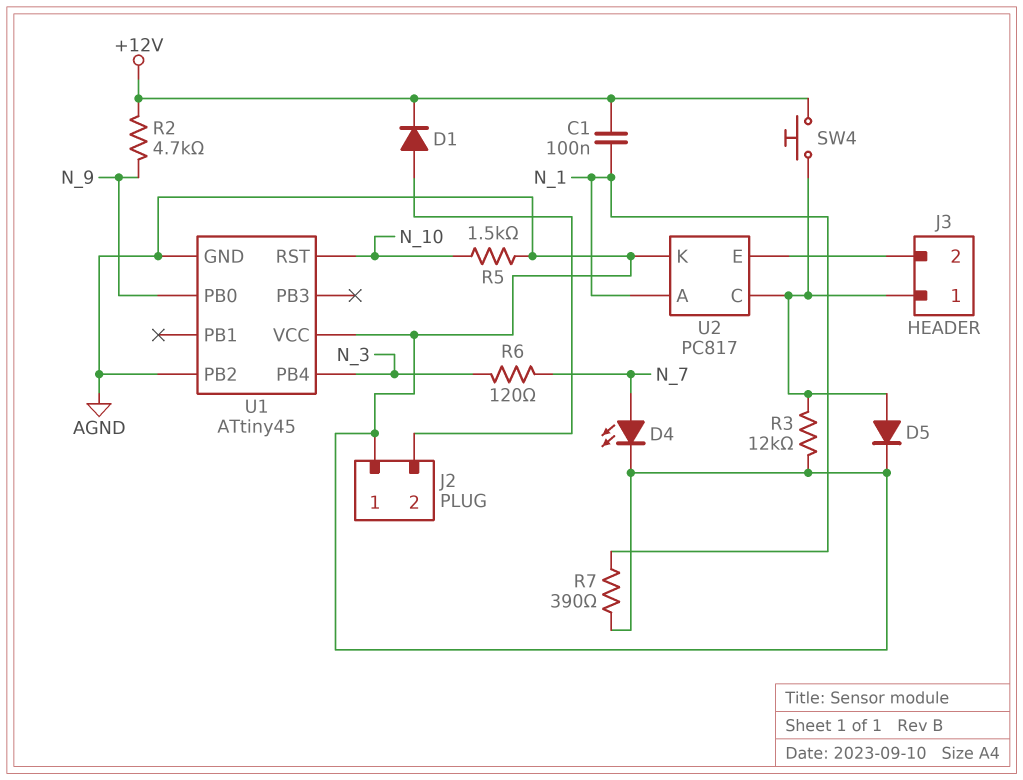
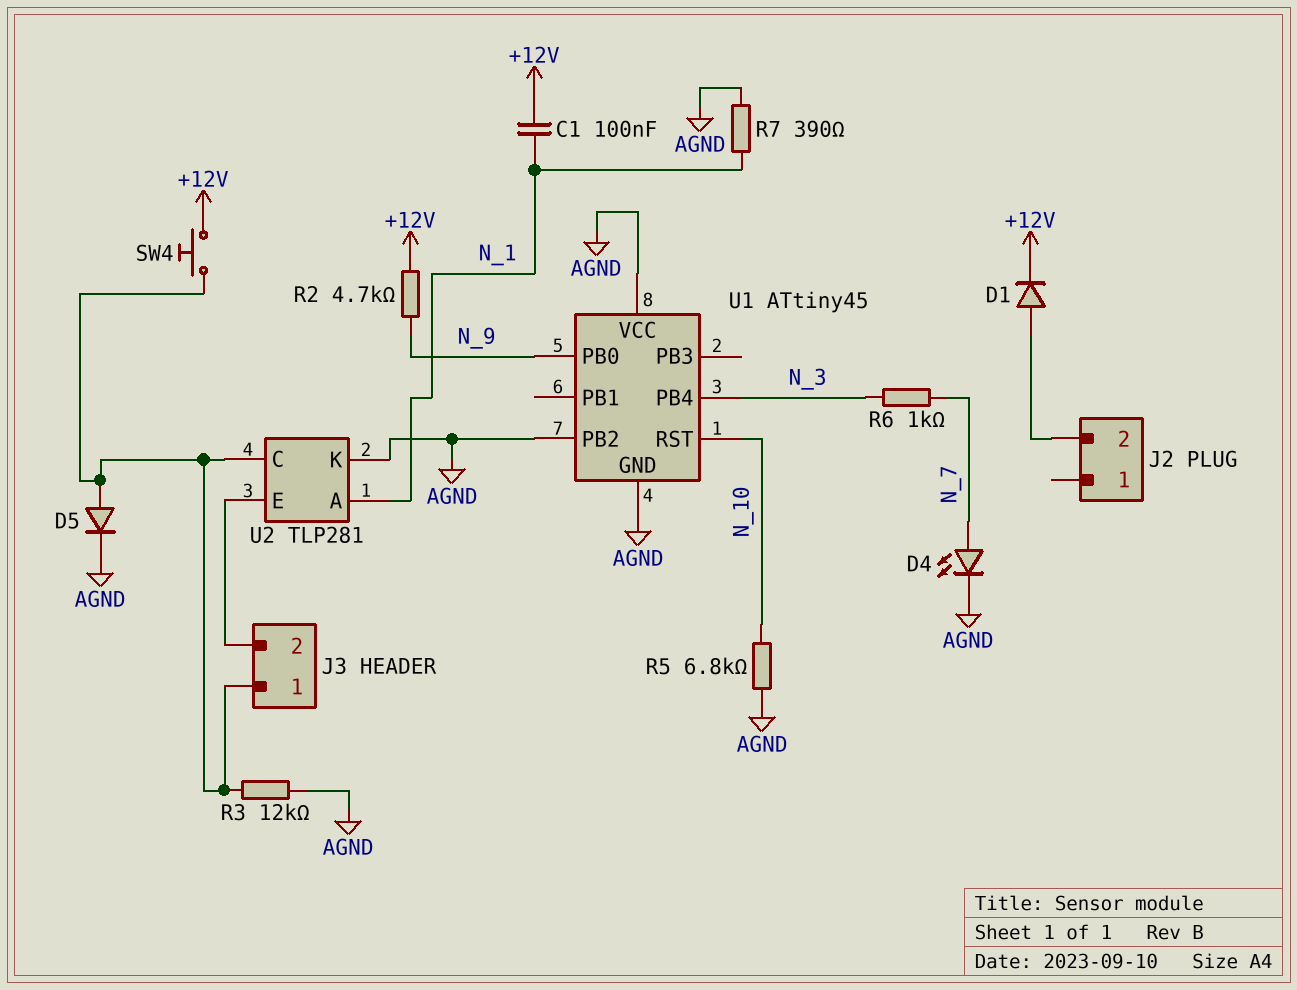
J2 pin 1: AGND -> none
R5: 1.5k (AGND, N_10) -> 6.8k (AGND, N_10)
R6: 120 (N_3, N_7) -> 1k (N_3, N_7)
U2: PC817 -> TLP281

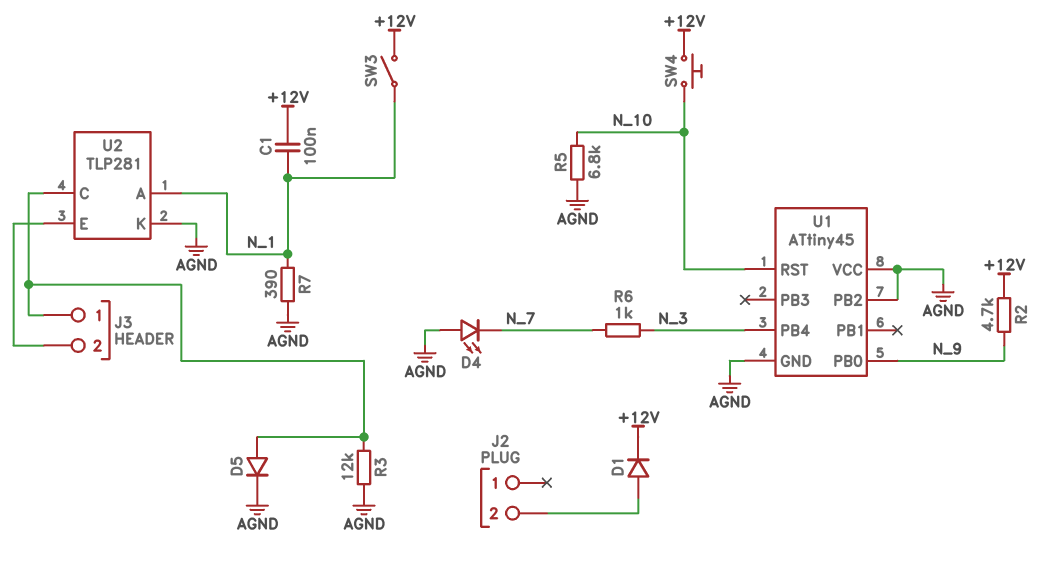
D4: LED (A N_7, K AGND) -> LED (A AGND, K N_7)
SW3: none -> switch (+12V, N_1)
SW4: button (+12V, J3/1) -> button (+12V, N_10)

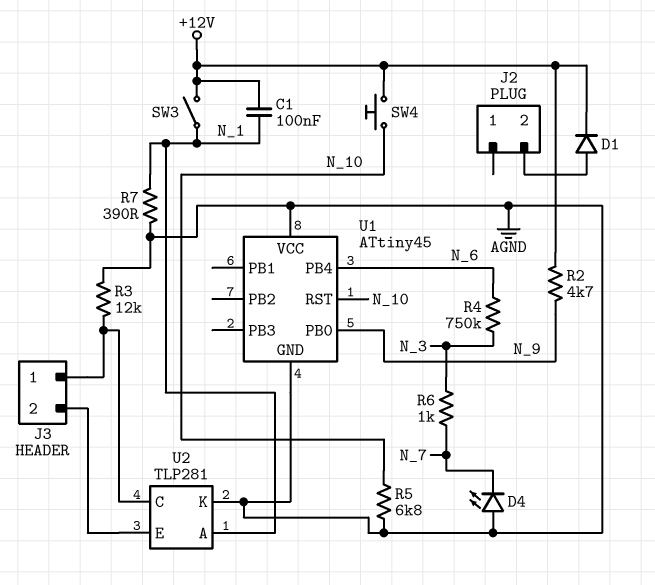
D5: diode (A J3/1, K AGND) -> none
R4: none -> 750k (N_3, N_6)
U1 pin PB2: AGND -> none
U1 pin PB4: N_3 -> N_6

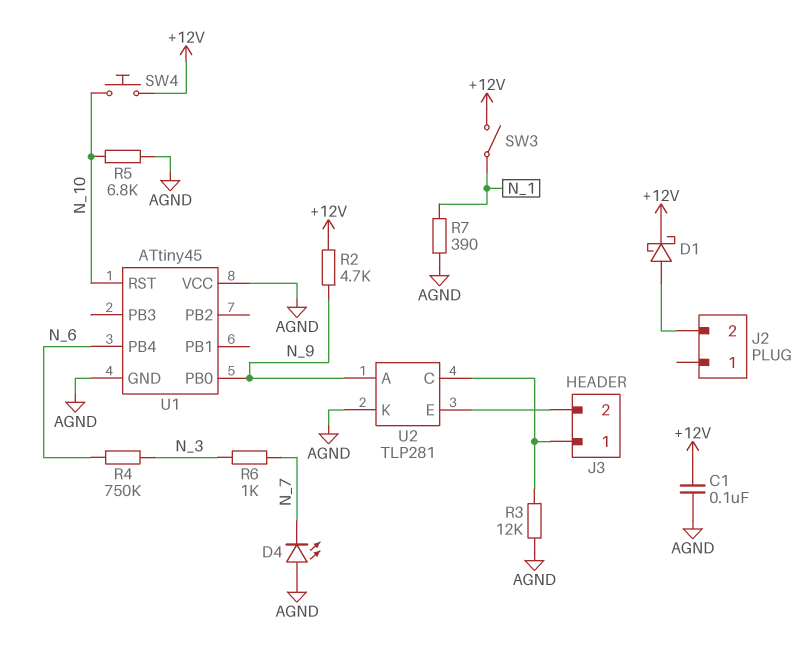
C1: 100nF (+12V, N_1) -> 100nF (+12V, AGND)
D1: diode (A J2/2, K +12V) -> schottky (A J2/2, K +12V)
U2 pin A: N_1 -> N_9

